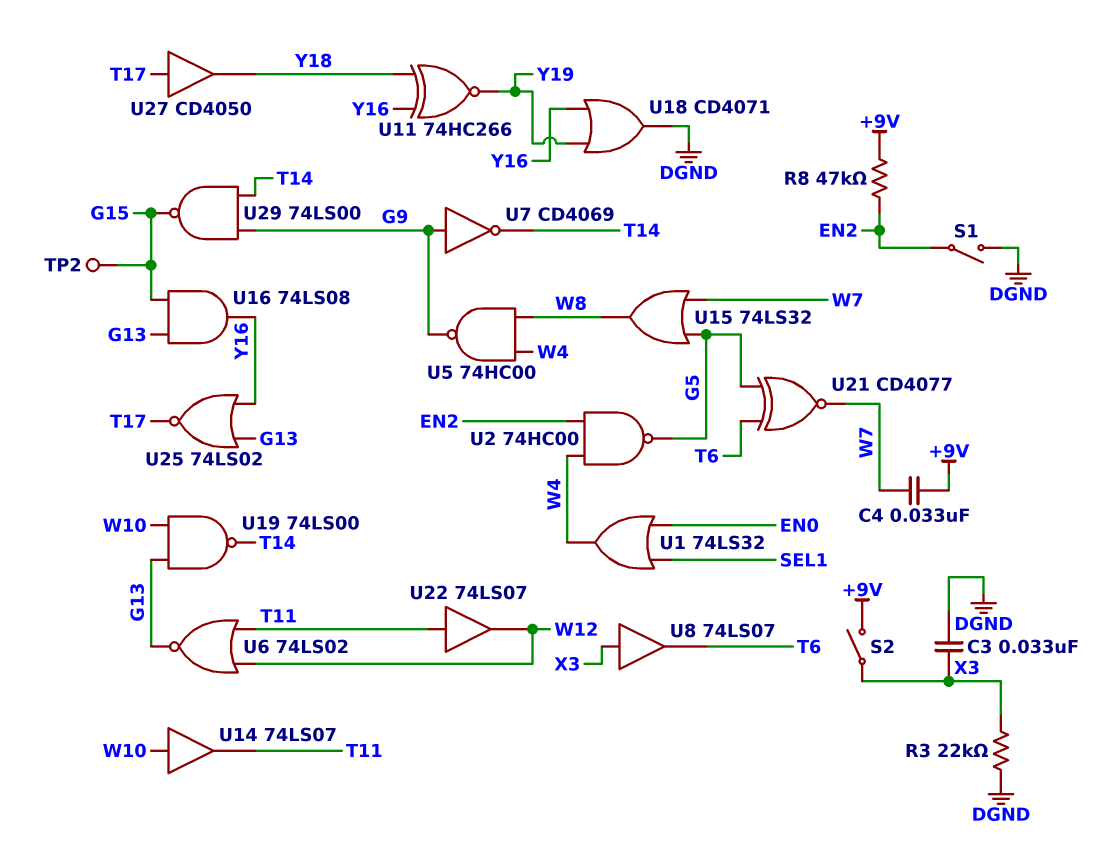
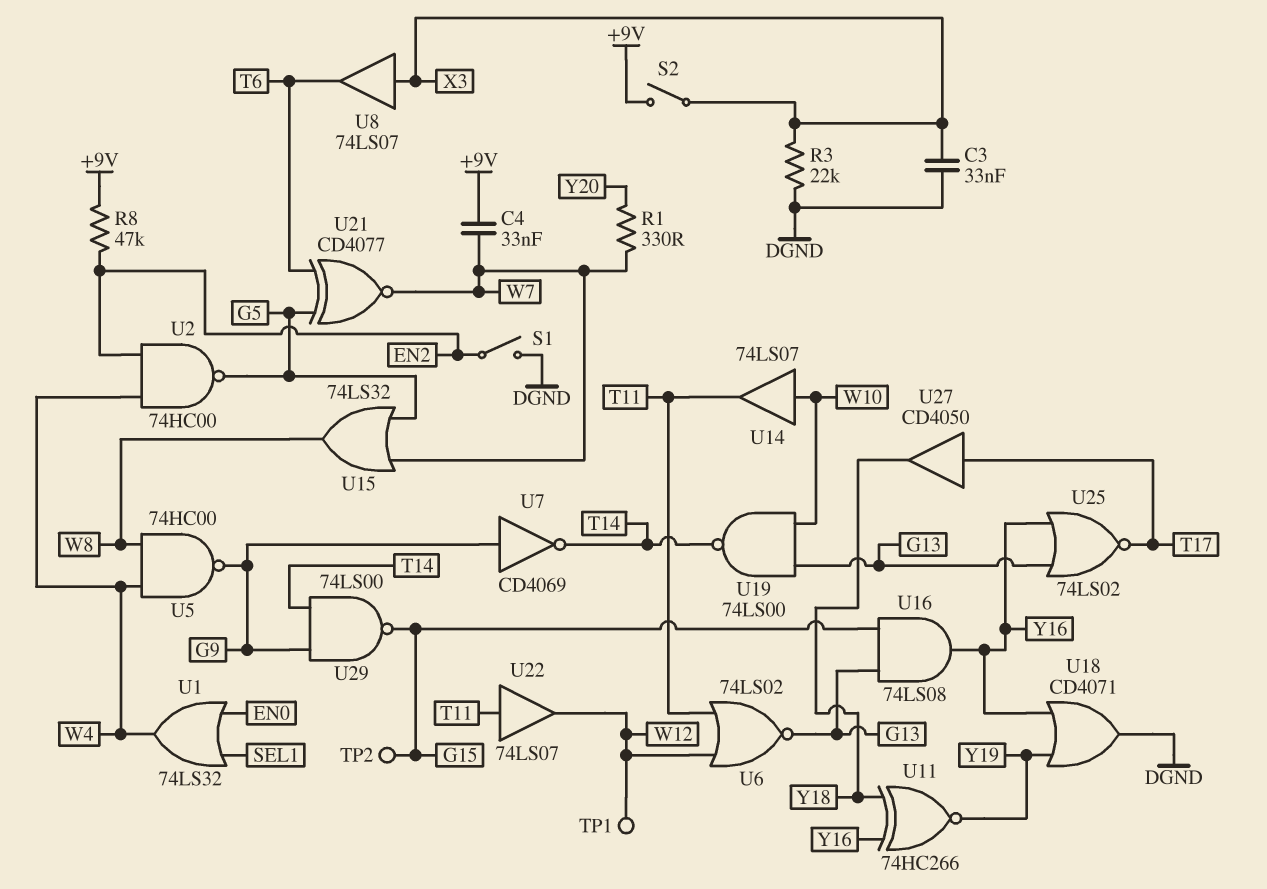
R1: none -> 330 (W7, Y20)
TP1: none -> test point (W12)

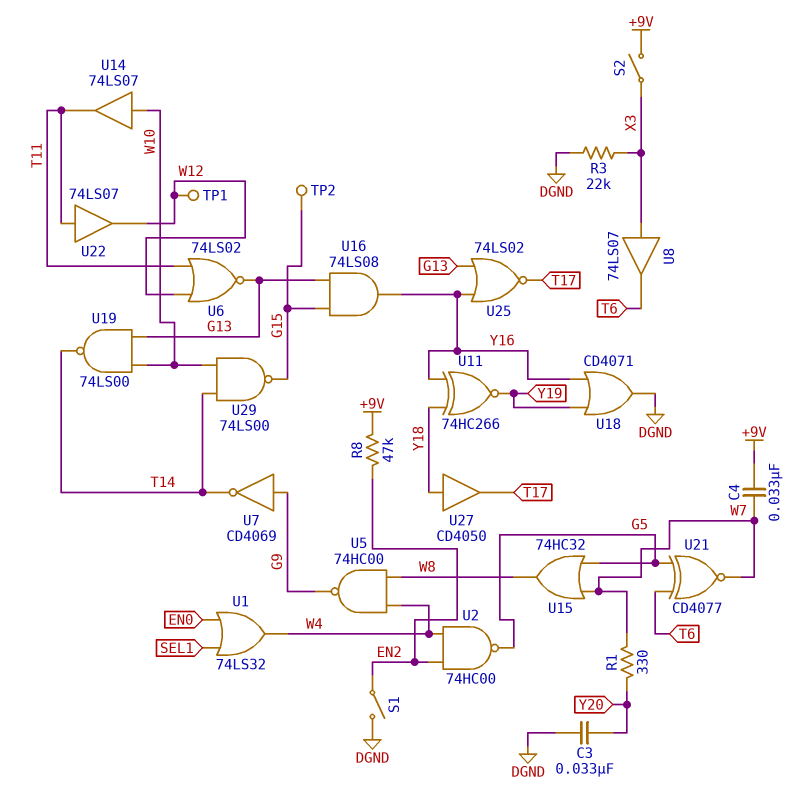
C3: 33nF (DGND, X3) -> 33nF (DGND, Y20)
U15: OR 74LS32 (in G5, in W7, out W8) -> OR 74HC32 (in G5, in W7, out W8)
U27: buffer CD4050 (in T17, out Y18) -> buffer CD4050 (in Y18, out T17)
U29: NAND 74LS00 (in G9, in T14, out G15) -> NAND 74LS00 (in T14, in W10, out G15)

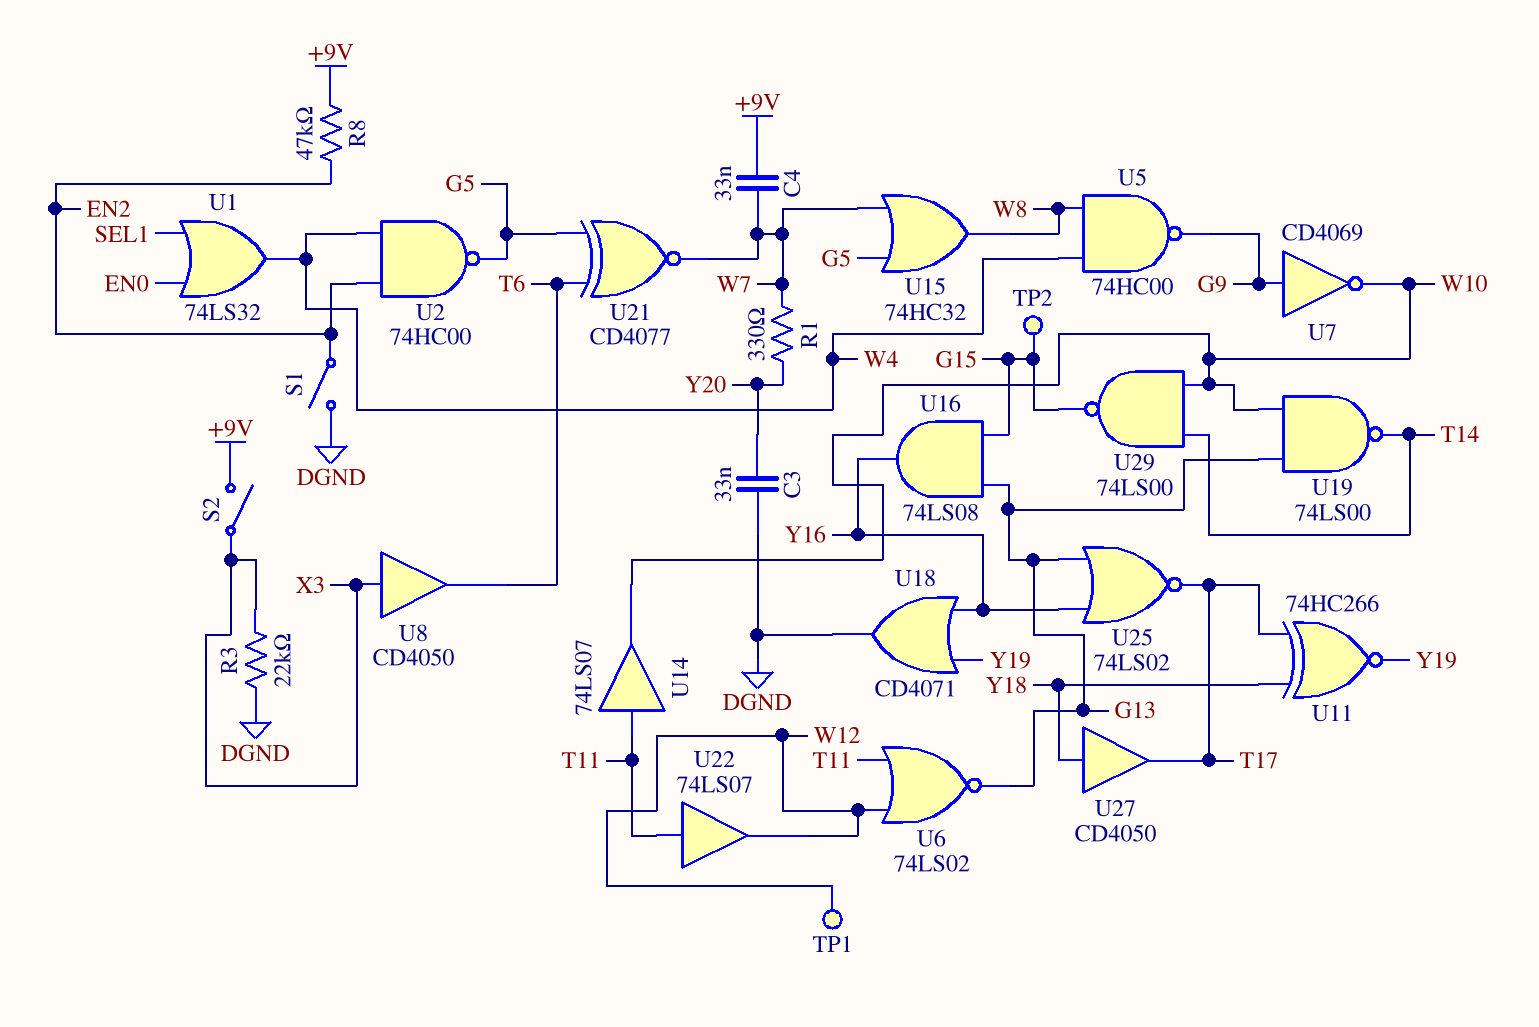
U7: NOT CD4069 (in G9, out T14) -> NOT CD4069 (in G9, out W10)
U8: buffer 74LS07 (in X3, out T6) -> buffer CD4050 (in X3, out T6)
U11: XNOR 74HC266 (in Y16, in Y18, out Y19) -> XNOR 74HC266 (in T17, in Y18, out Y19)
U14: buffer 74LS07 (in W10, out T11) -> buffer 74LS07 (in T11, out W10)

